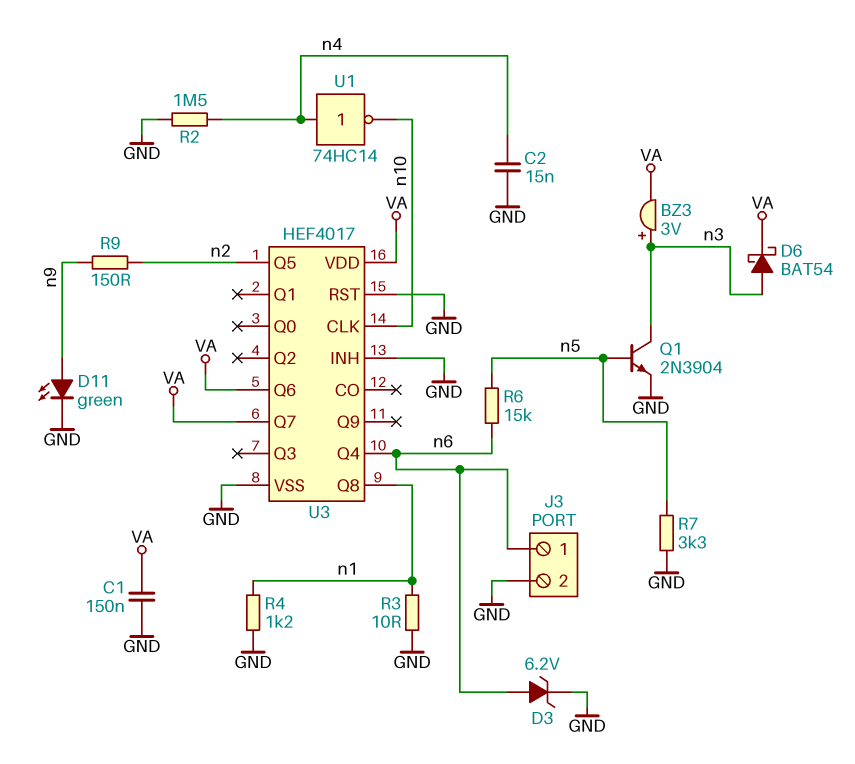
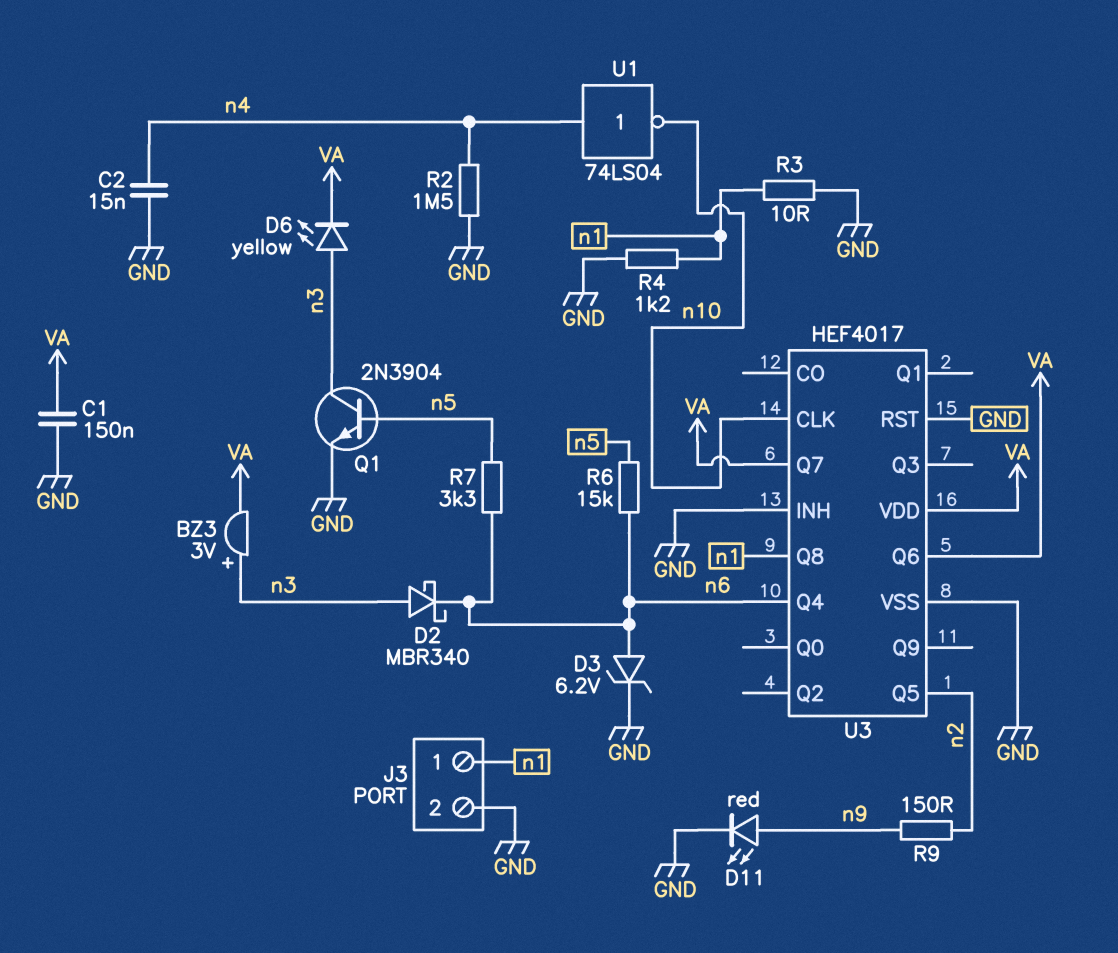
D2: none -> schottky MBR340 (A n3, K n6)
D6: schottky BAT54 (A n3, K VA) -> LED yellow (A n3, K VA)
D11: LED green (A n9, K GND) -> LED red (A n9, K GND)
J3 pin 1: n6 -> n1
R7: 3.3k (GND, n5) -> 3.3k (n5, n6)
U1: NOT 74HC14 (in n4, out n10) -> NOT 74LS04 (in n4, out n10)

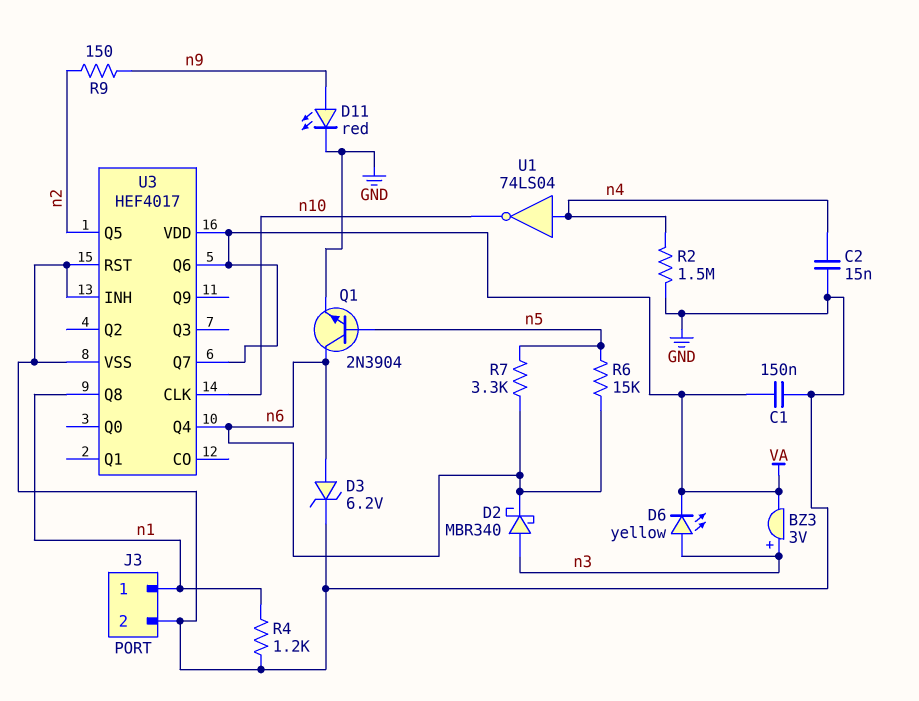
Q1: NPN 2N3904 (B n5, C n3, E GND) -> NPN 2N3904 (B n5, C n6, E GND)
R3: 10 (GND, n1) -> none

